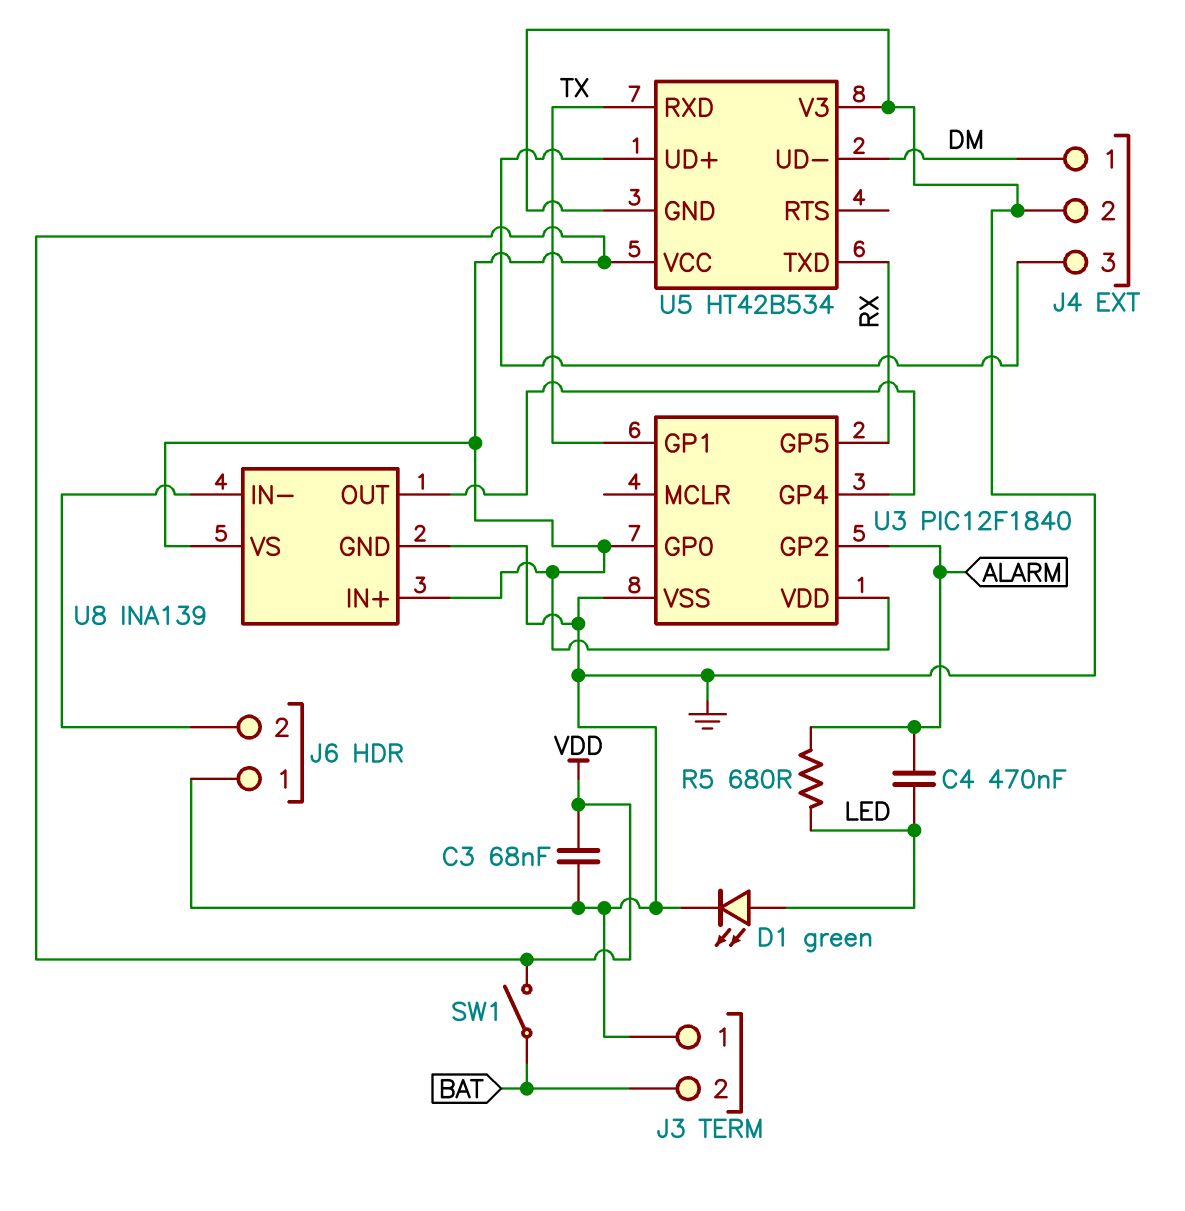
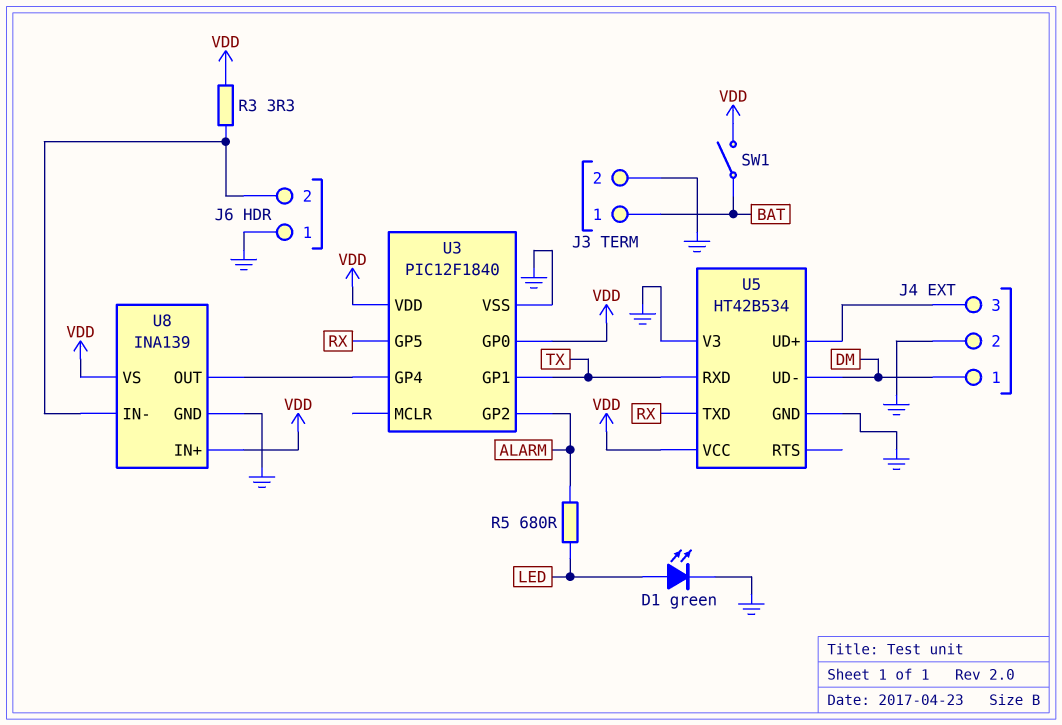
C3: 68nF (GND, VDD) -> none
C4: 470nF (ALARM, LED) -> none
J3 pin 1: GND -> BAT
J3 pin 2: BAT -> GND
R3: none -> 3.3 (J6/2, VDD)

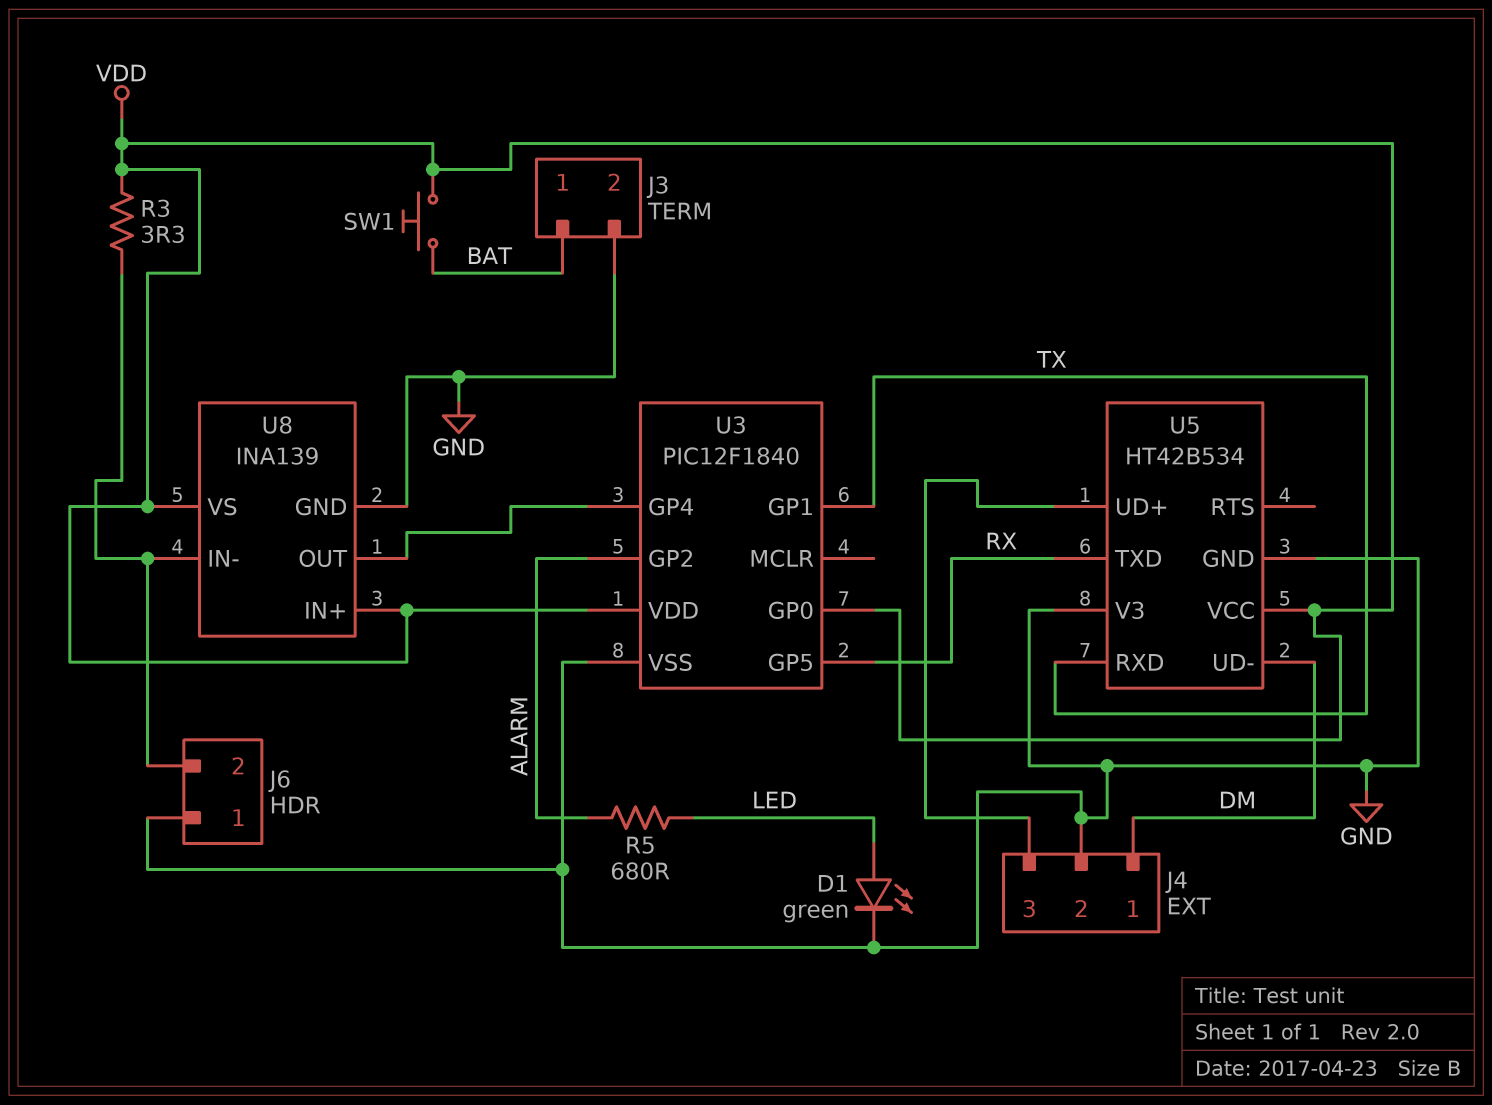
SW1: switch (BAT, VDD) -> button (BAT, VDD)

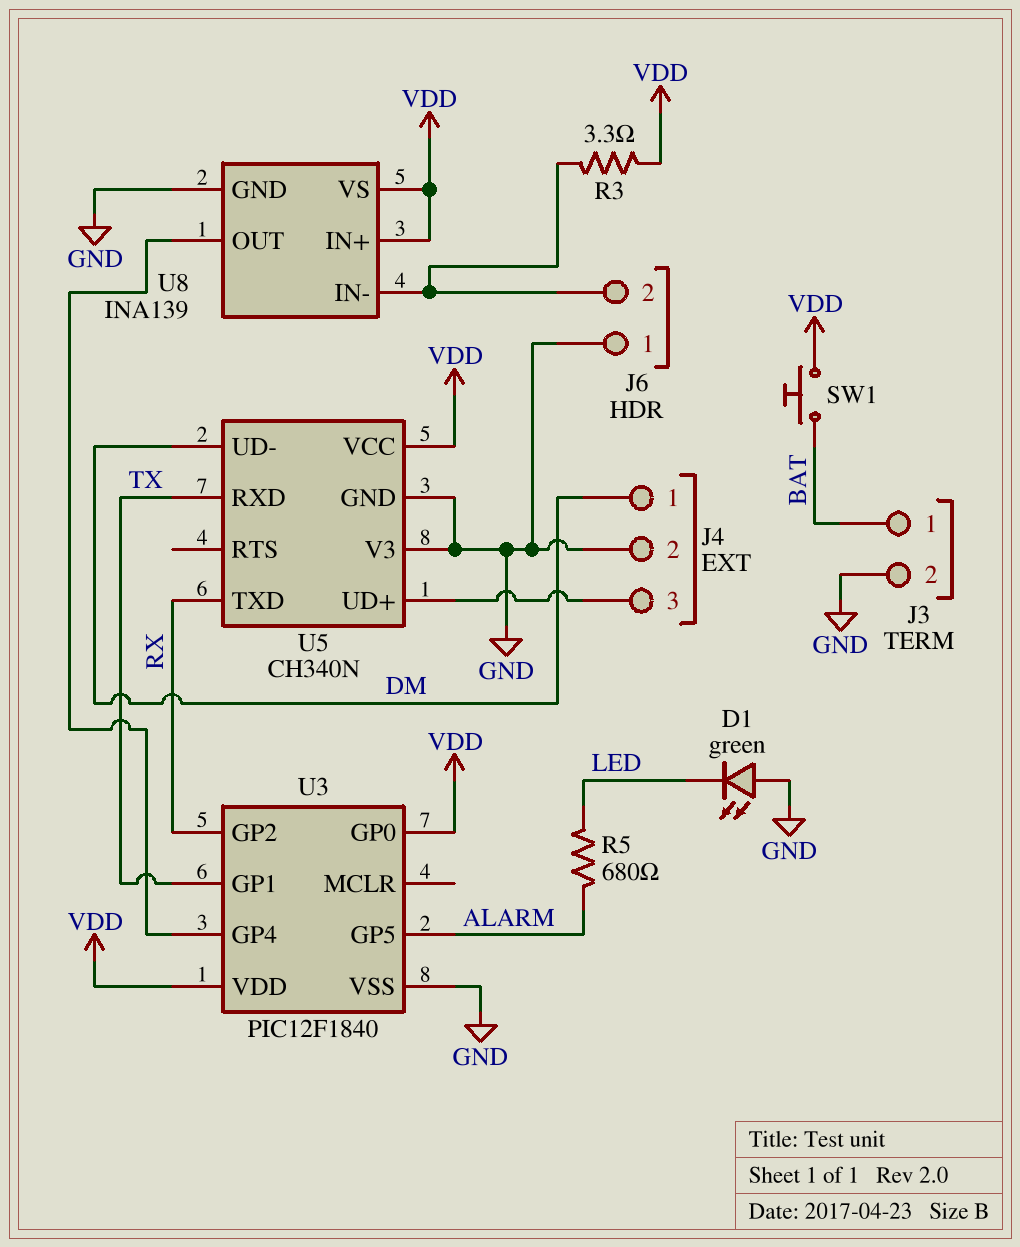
D1: LED green (A LED, K GND) -> LED green (A GND, K LED)
U3 pin GP2: ALARM -> RX
U3 pin GP5: RX -> ALARM
U5: HT42B534 -> CH340N

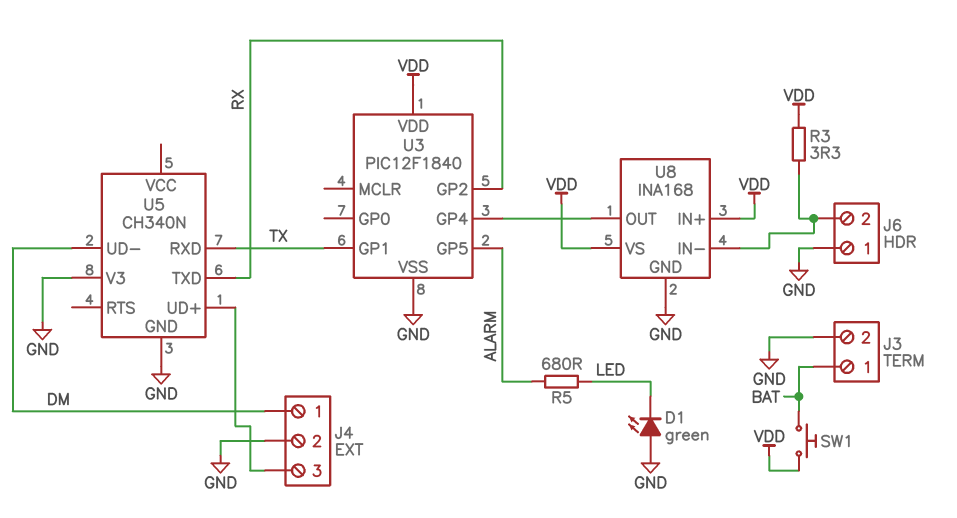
U3 pin GP0: VDD -> none
U5 pin VCC: VDD -> none
U8: INA139 -> INA168

